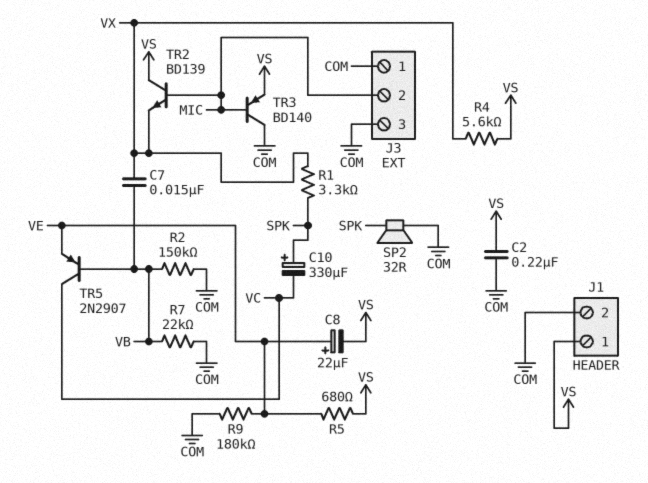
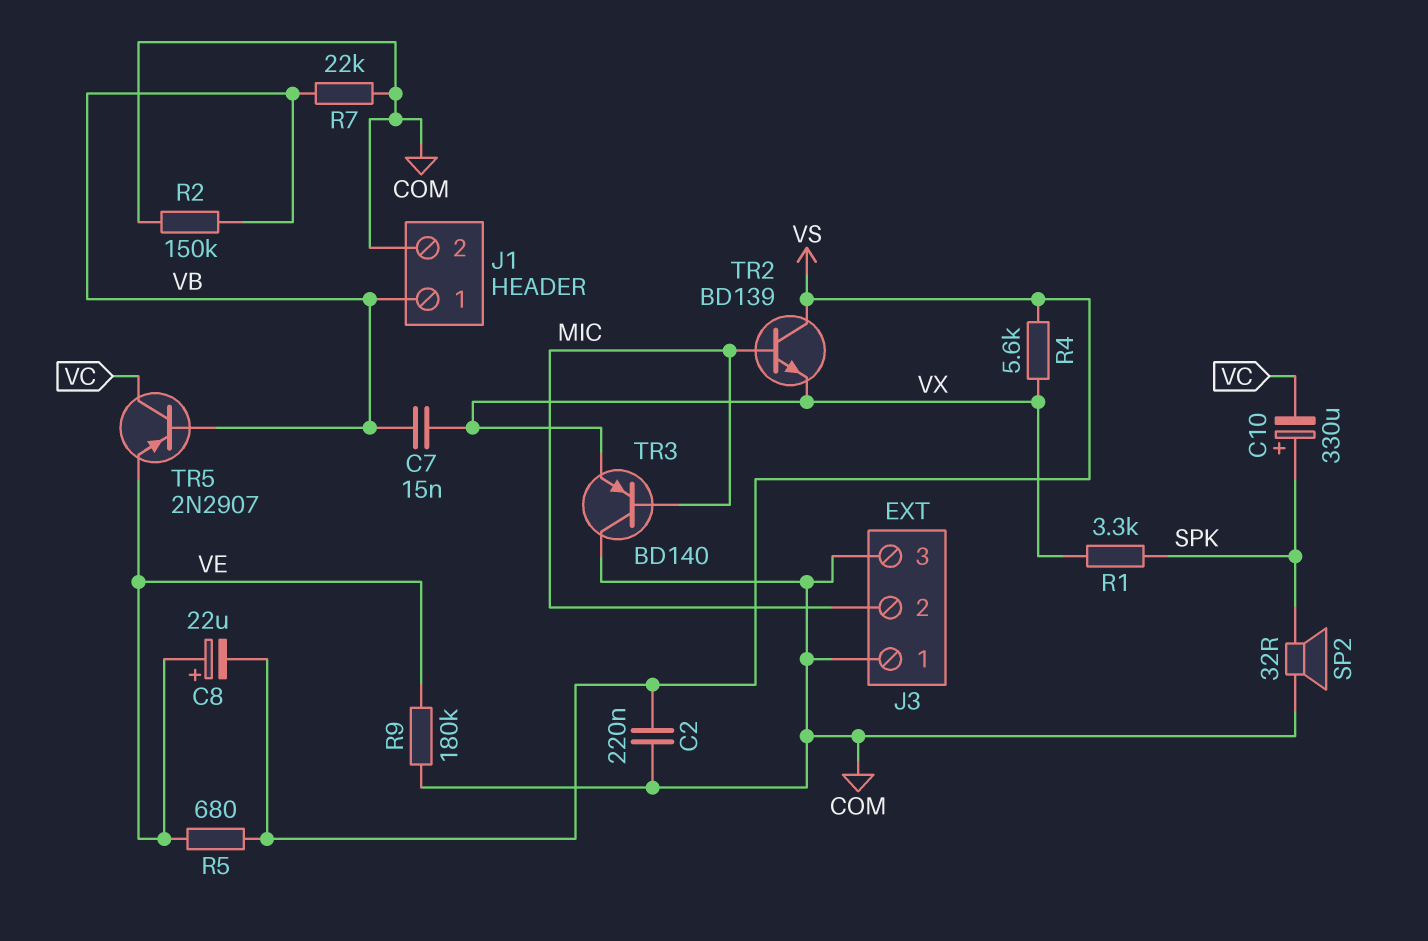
J1 pin 1: VS -> VB
TR3: PNP BD140 (B MIC, C COM, E VS) -> PNP BD140 (B MIC, C COM, E VX)

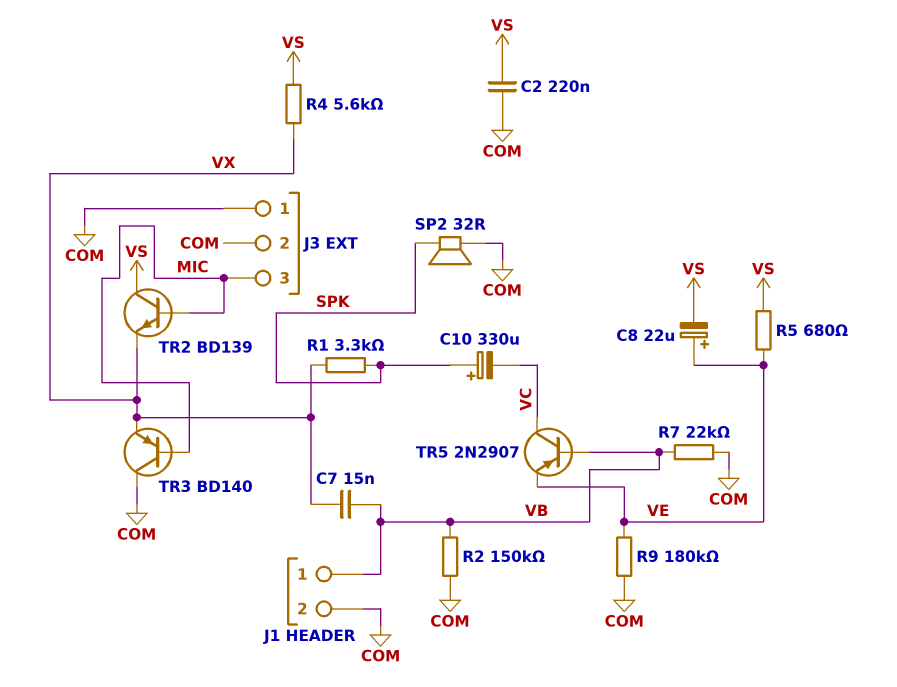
J3 pin 2: MIC -> COM
J3 pin 3: COM -> MIC

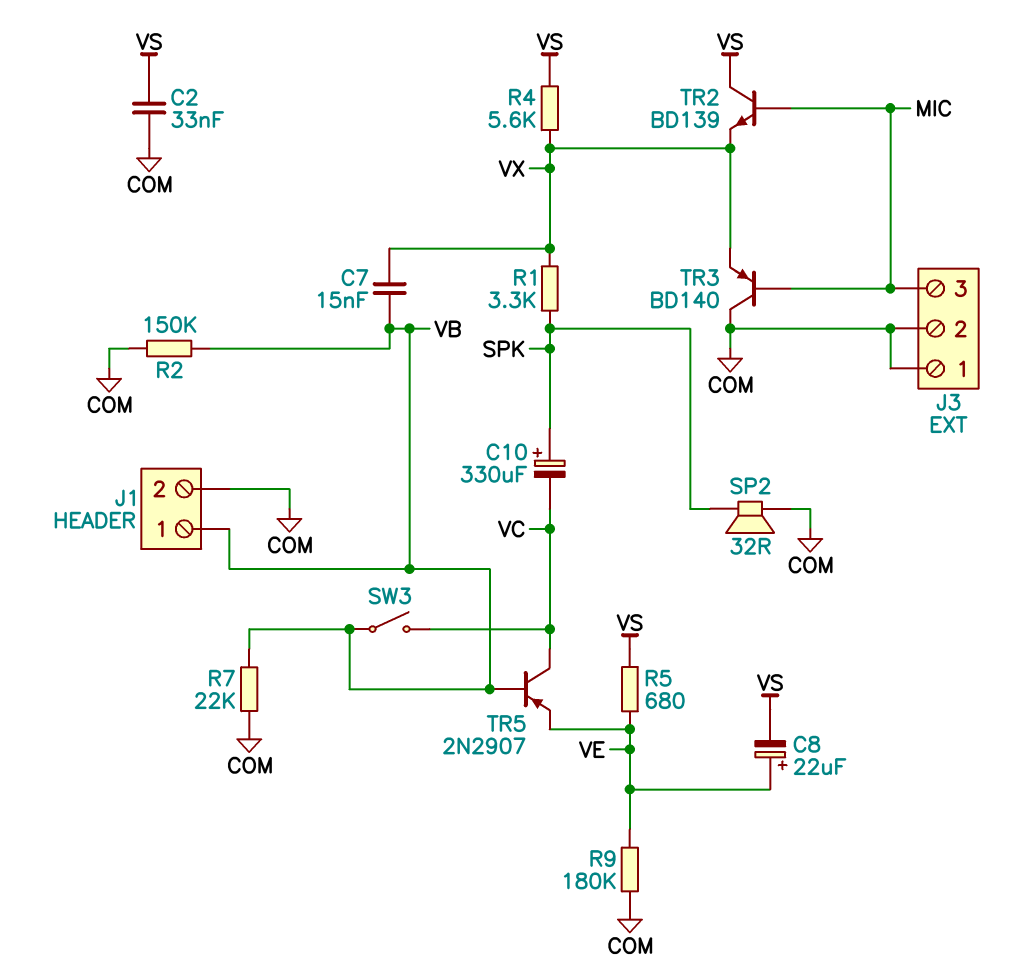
C2: 220nF (COM, VS) -> 33nF (COM, VS)
SW3: none -> switch (VB, VC)

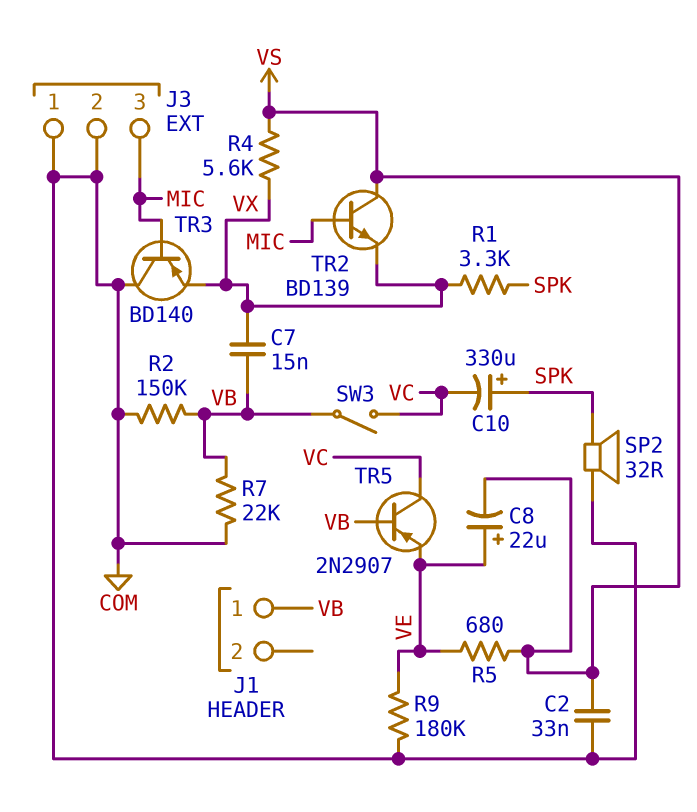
J1 pin 2: COM -> none

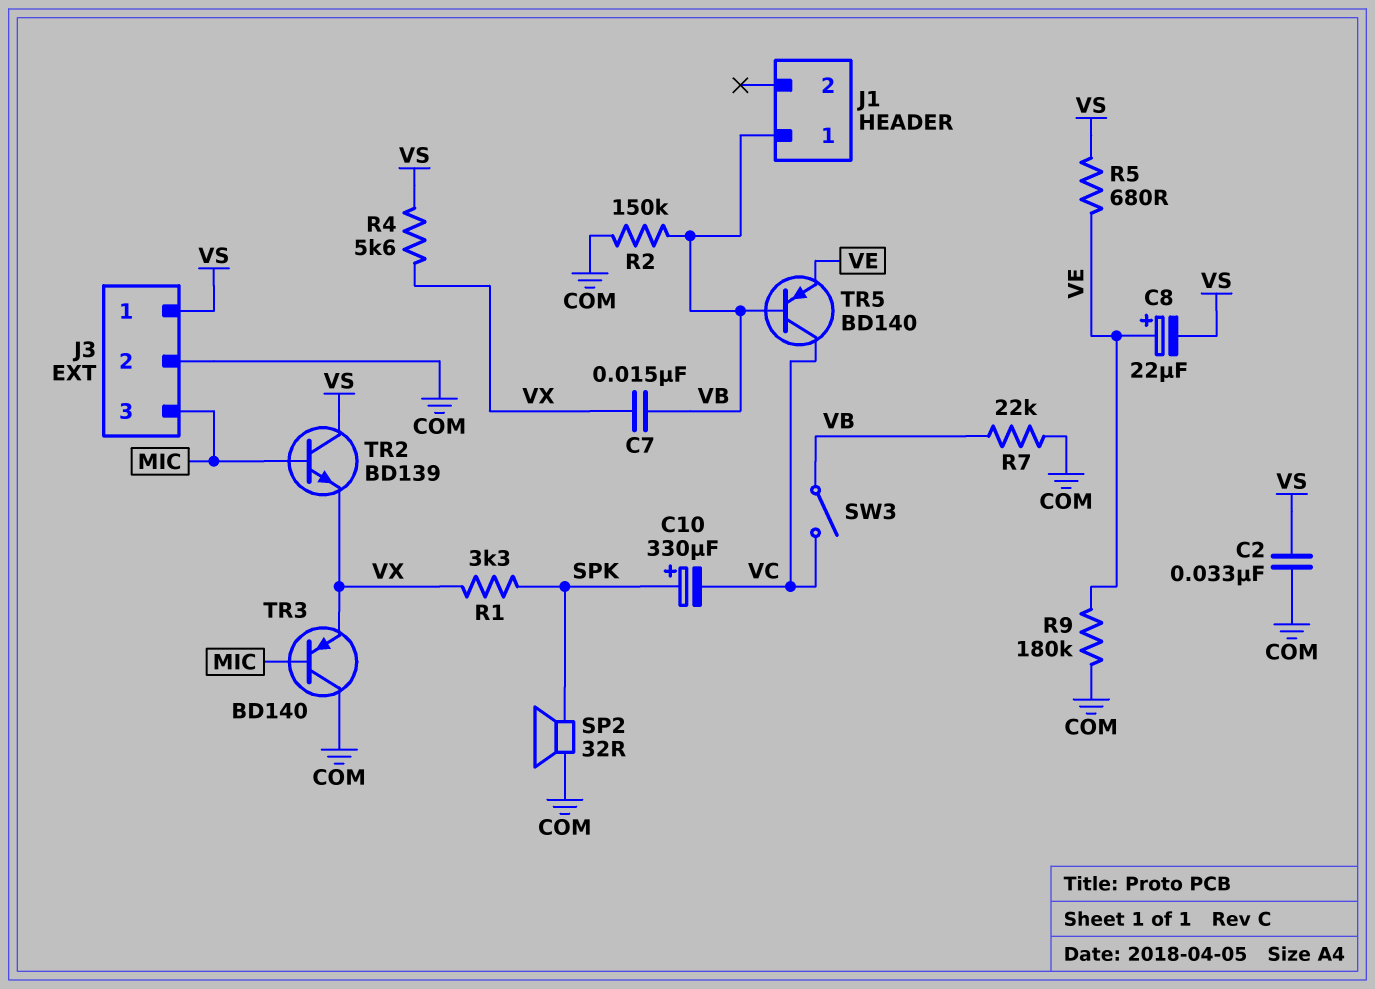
J3 pin 1: COM -> VS
TR5: PNP 2N2907 (B VB, C VC, E VE) -> PNP BD140 (B VB, C VC, E VE)

